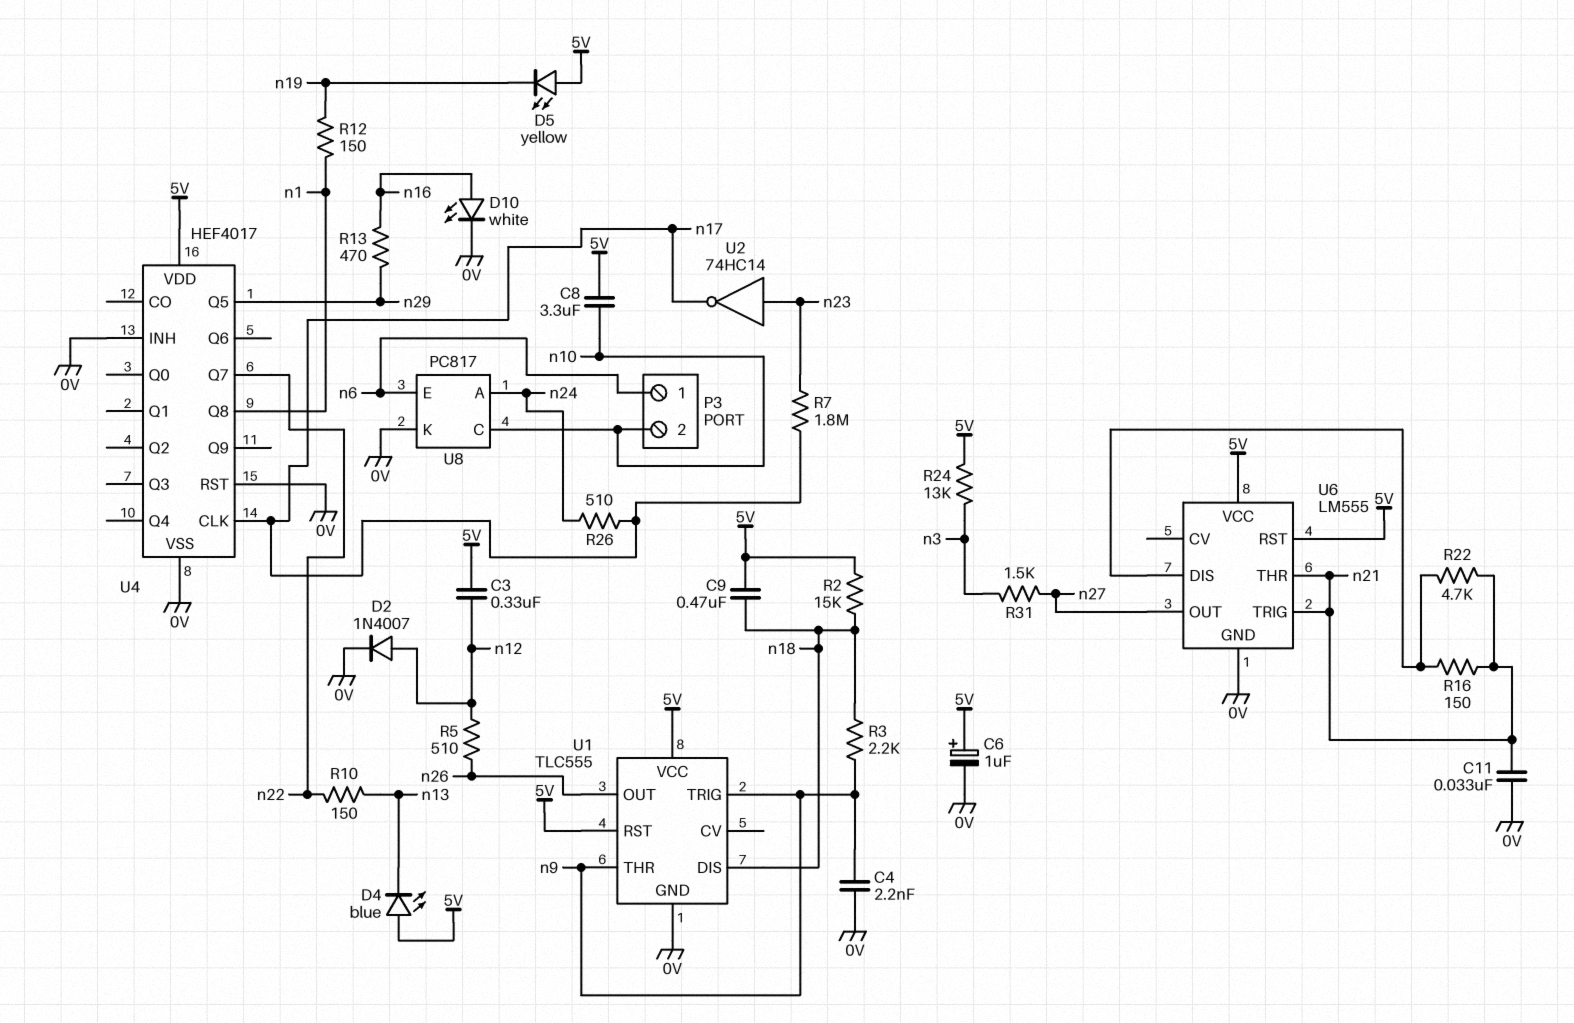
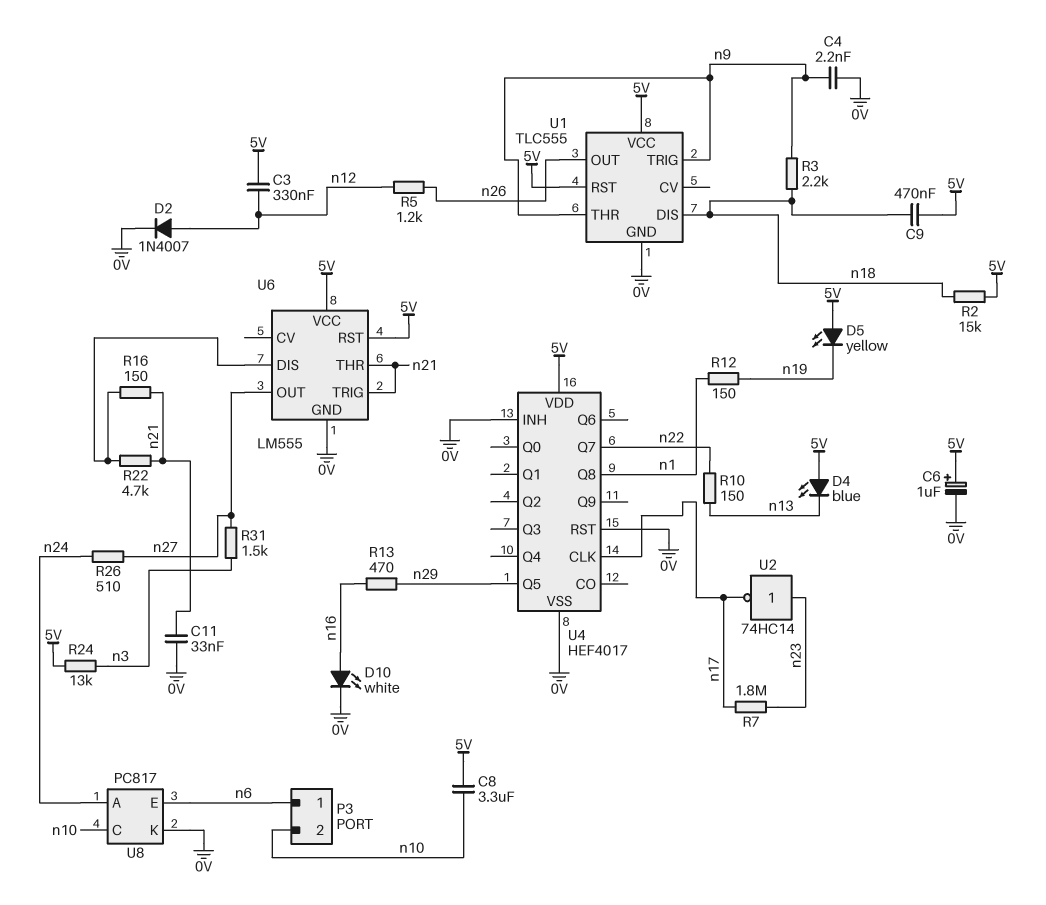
R5: 510 (n12, n26) -> 1.2k (n12, n26)
R26: 510 (n17, n24) -> 510 (n24, n27)

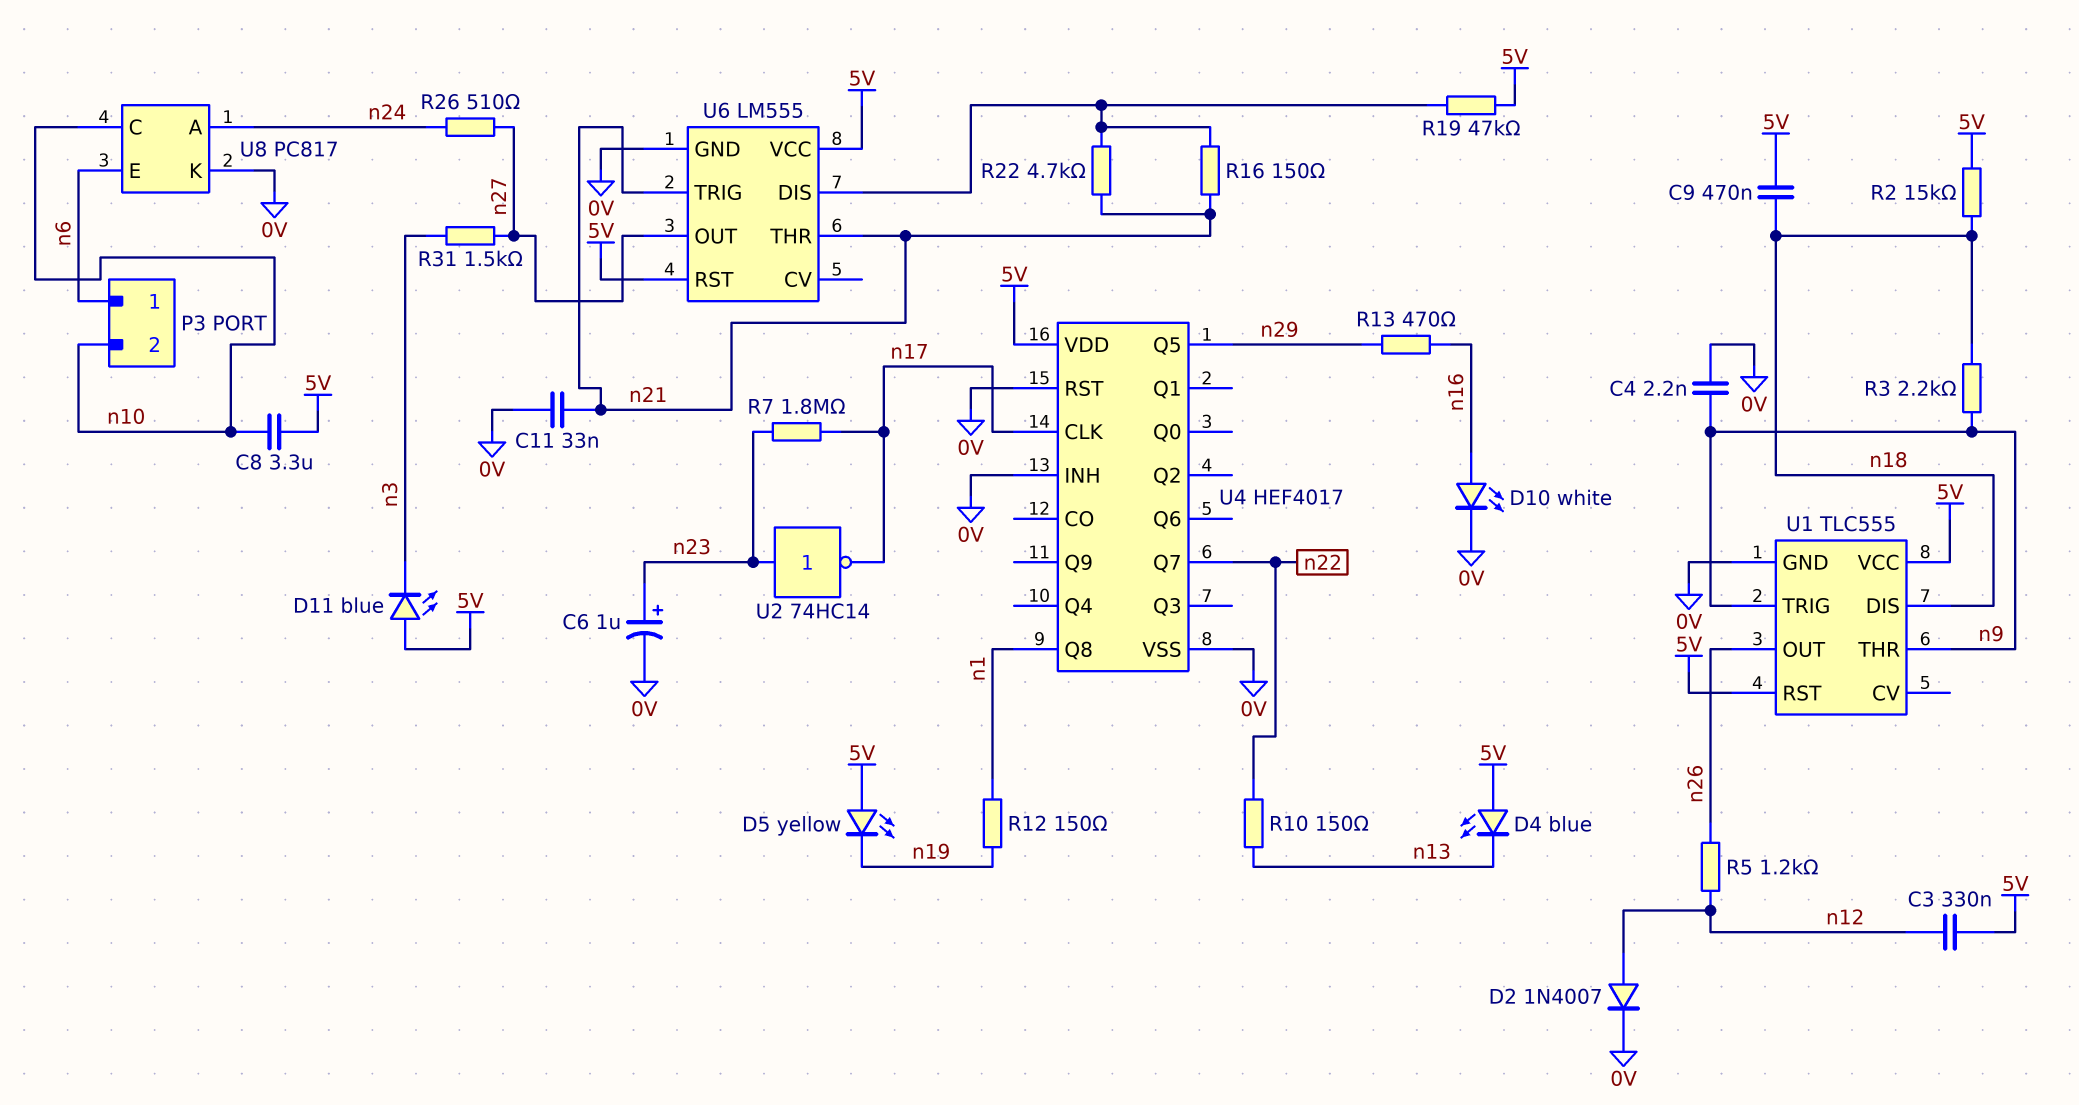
C6: 1uF (plus 5V, minus 0V) -> 1uF (plus n23, minus 0V)
D11: none -> LED blue (A 5V, K n3)
R19: none -> 47k (5V, U6/DIS)
R24: 13k (5V, n3) -> none

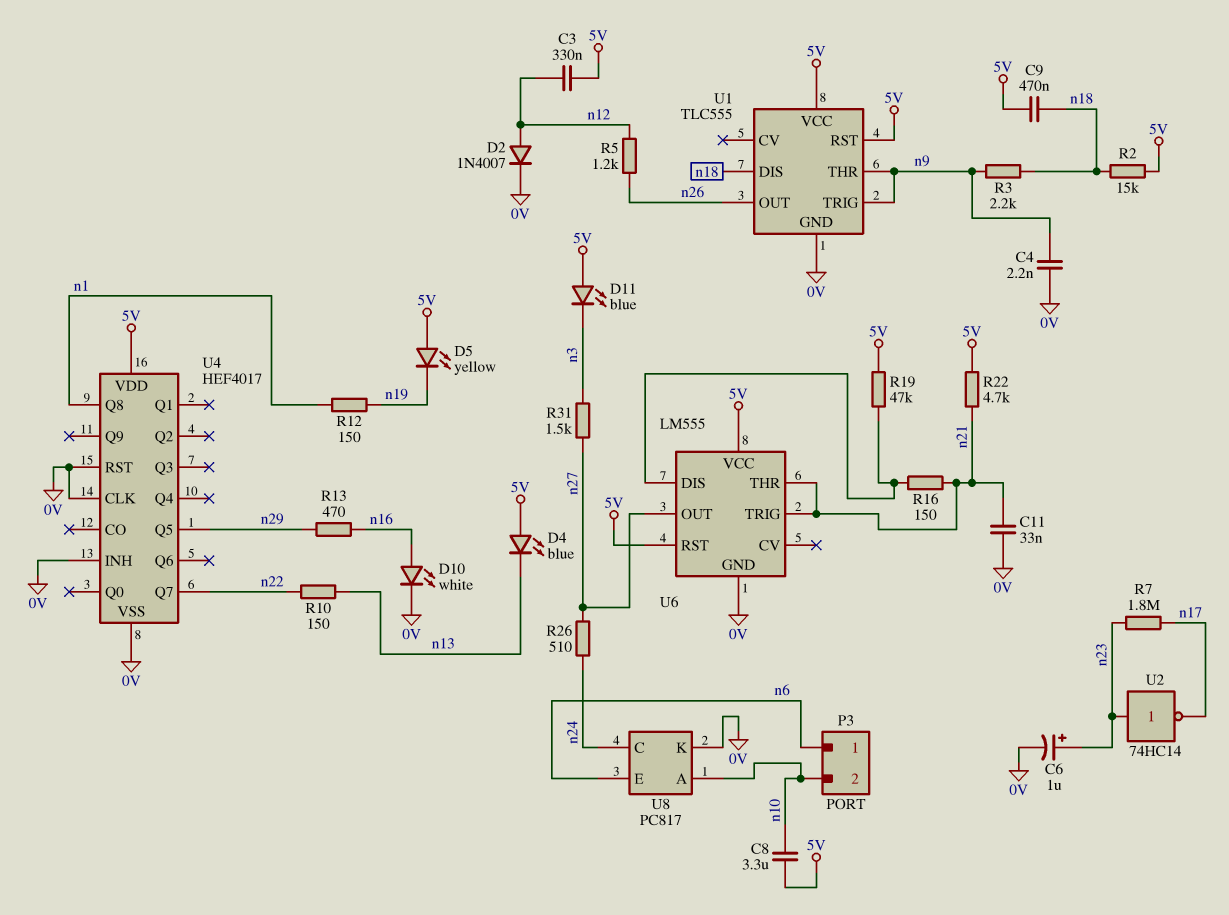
R22: 4.7k (U6/DIS, n21) -> 4.7k (5V, n21)
U4 pin CLK: n17 -> 0V
U8 pin A: n24 -> n10
U8 pin C: n10 -> n24

